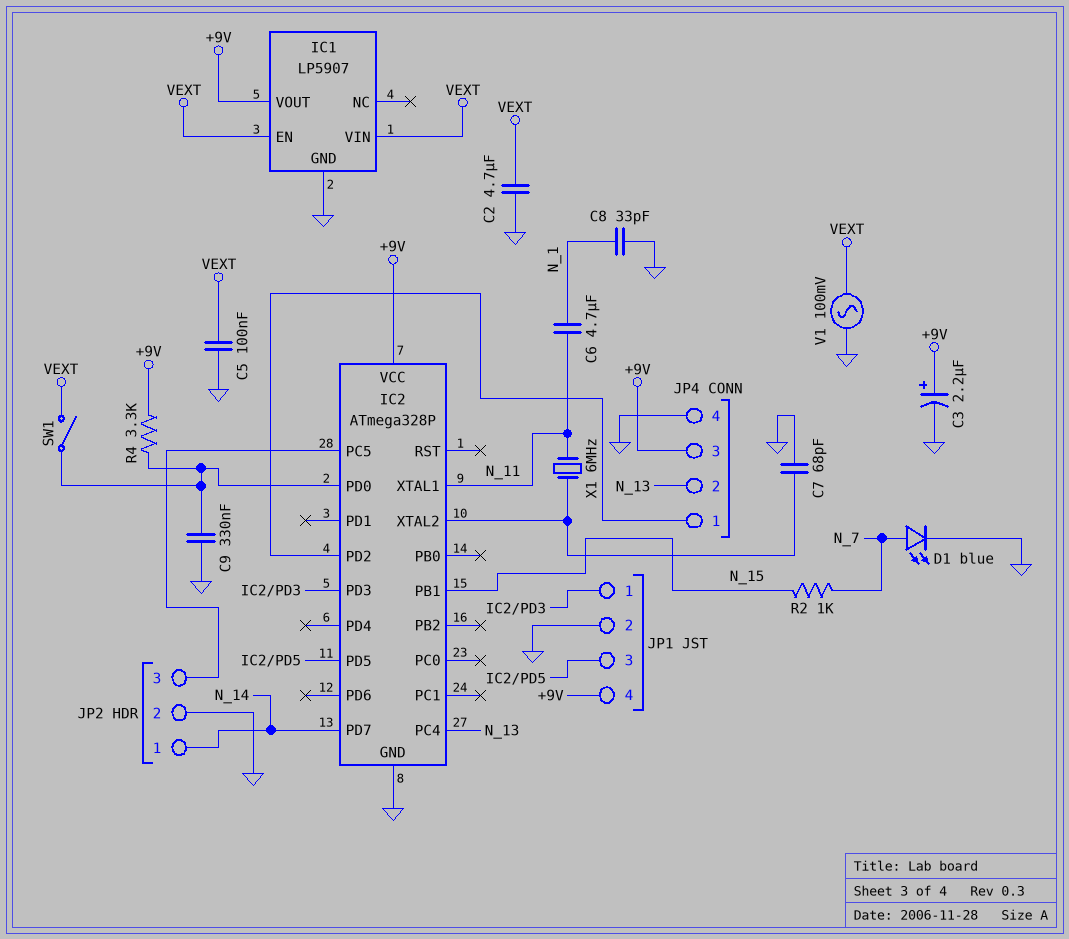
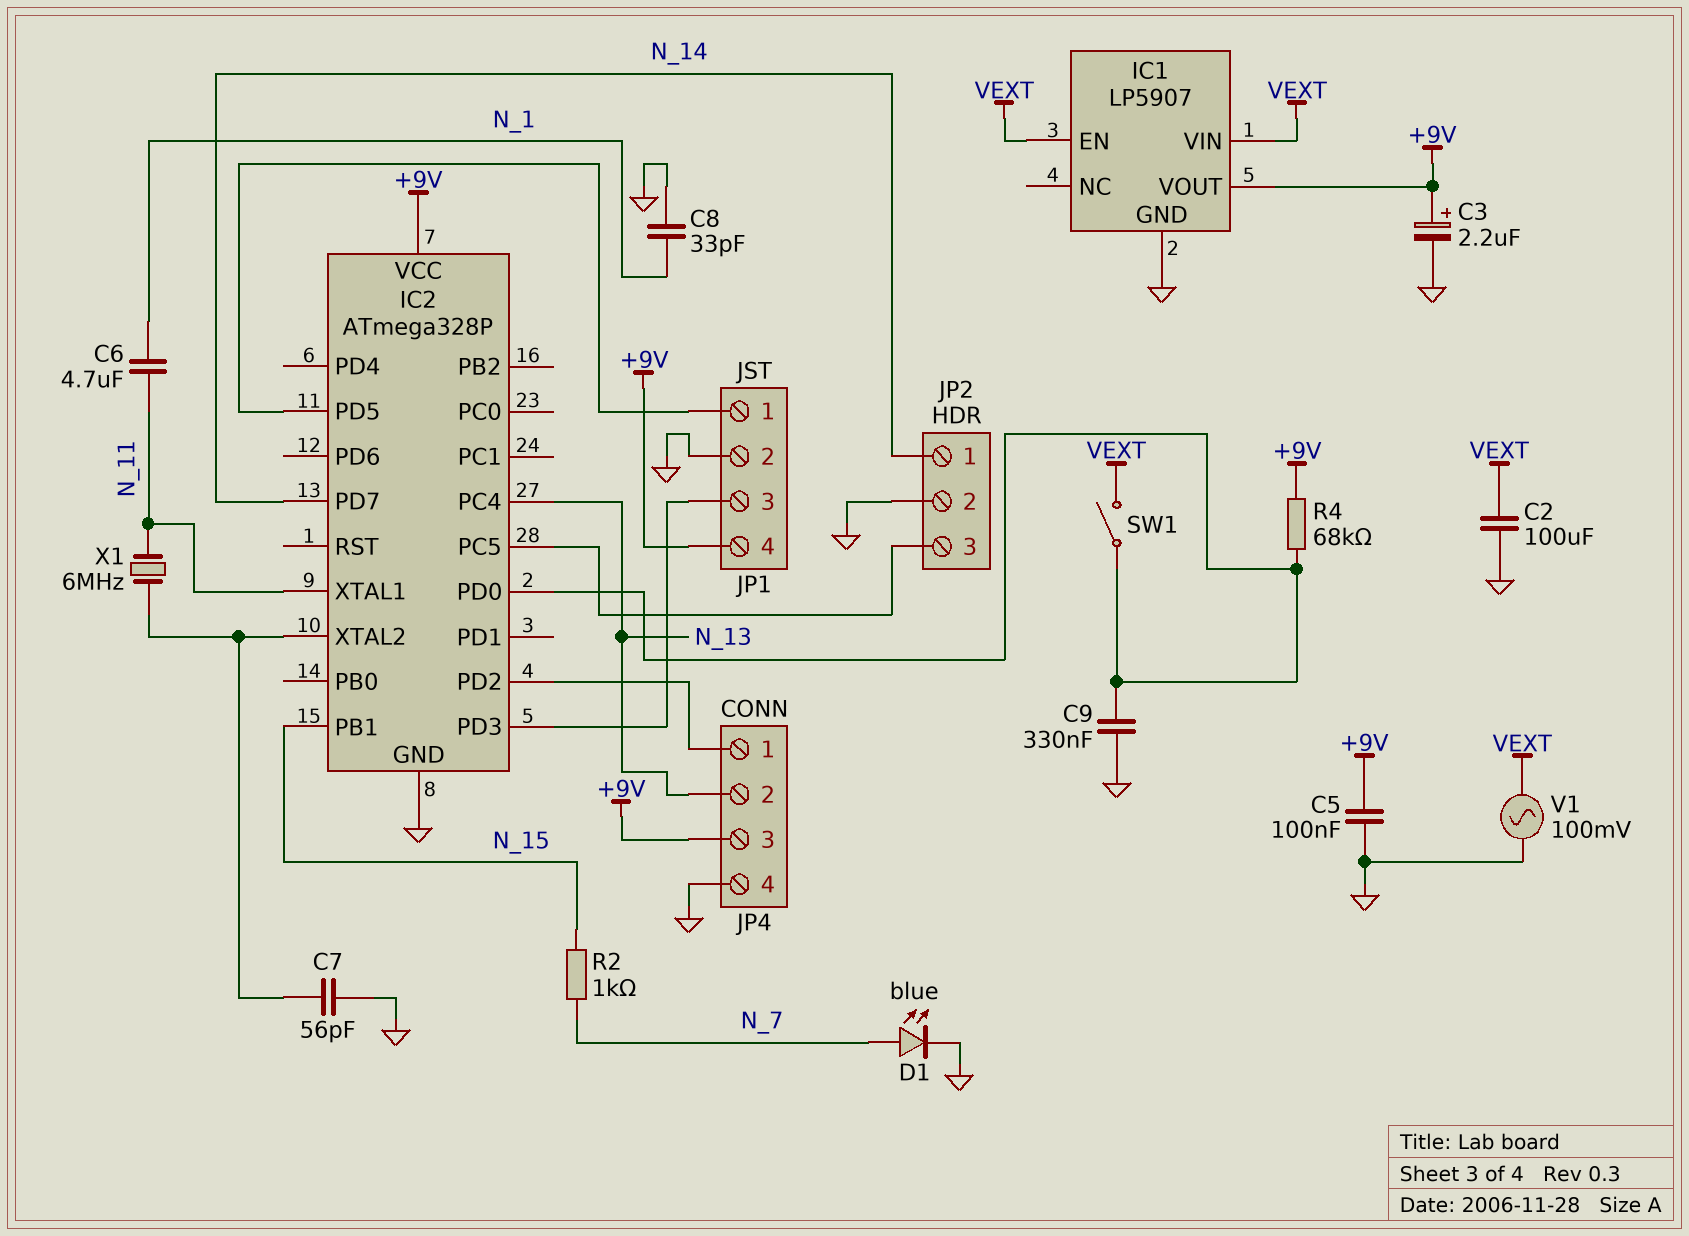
C2: 4.7uF (GND, VEXT) -> 100uF (GND, VEXT)
C5: 100nF (GND, VEXT) -> 100nF (+9V, GND)
C7: 68pF (GND, IC2/XTAL2) -> 56pF (GND, IC2/XTAL2)
JP1 pin 1: IC2/PD3 -> IC2/PD5
JP1 pin 3: IC2/PD5 -> IC2/PD3
R4: 3.3k (+9V, IC2/PD0) -> 68k (+9V, IC2/PD0)

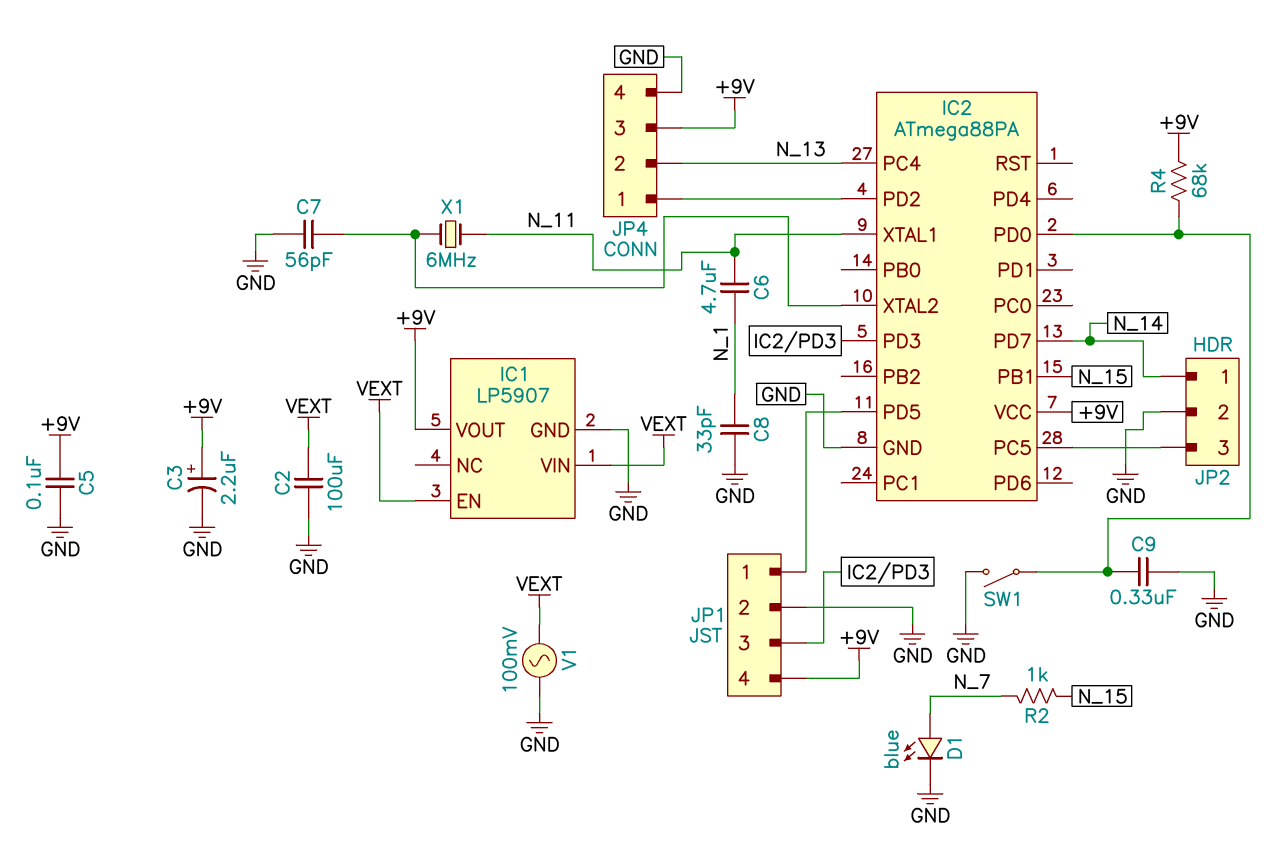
IC2: ATmega328P -> ATmega88PA
SW1: switch (IC2/PD0, VEXT) -> switch (GND, IC2/PD0)

